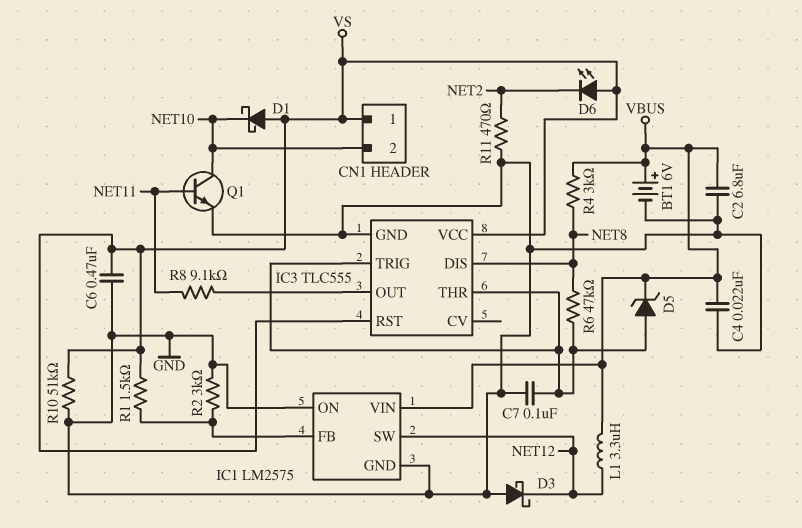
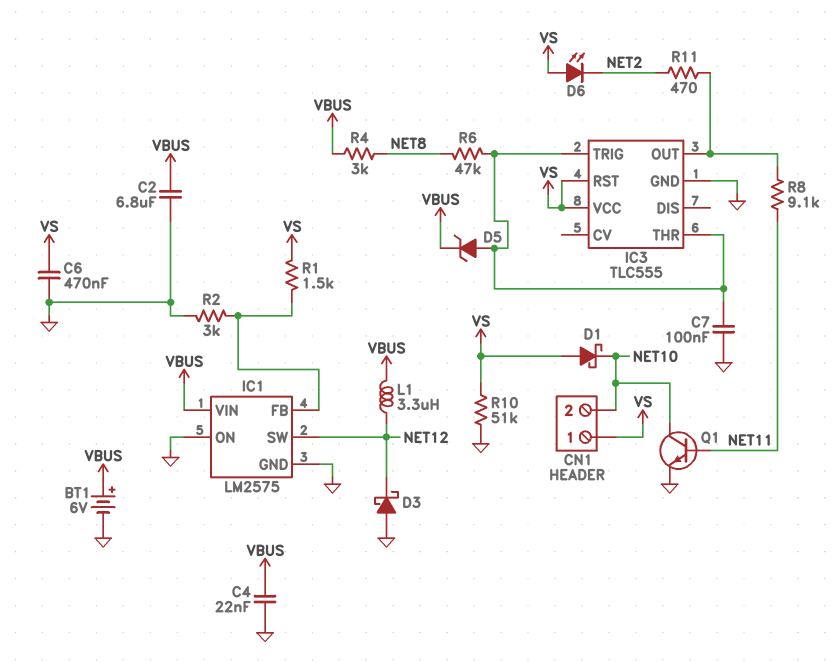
IC3 pin DIS: NET8 -> none
R11: 470 (GND, NET2) -> 470 (IC3/OUT, NET2)

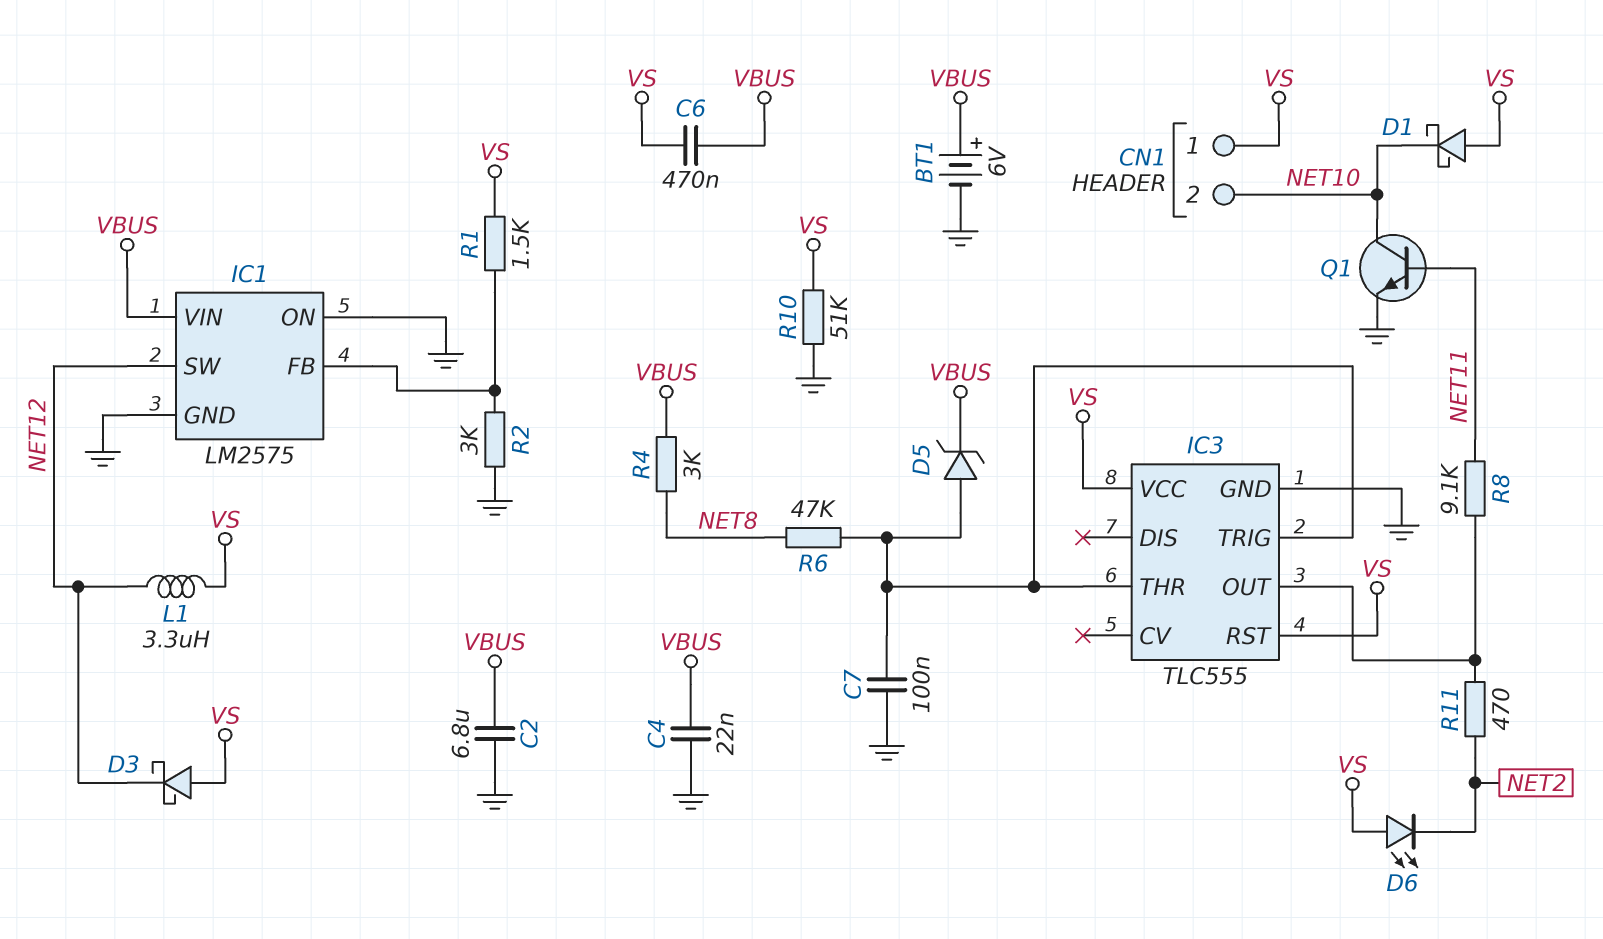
C6: 470nF (GND, VS) -> 470nF (VBUS, VS)
D3: schottky (A GND, K NET12) -> schottky (A VS, K NET12)
L1: 3.3uH (NET12, VBUS) -> 3.3uH (NET12, VS)

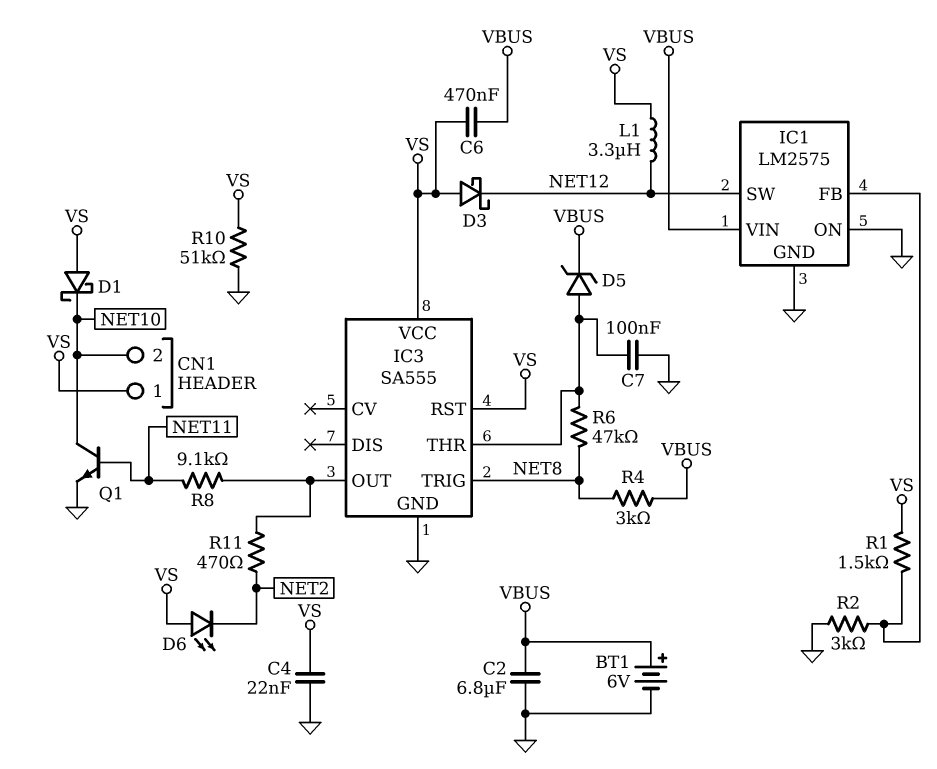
C4: 22nF (GND, VBUS) -> 22nF (GND, VS)
IC3: TLC555 -> SA555
IC3 pin TRIG: IC3/THR -> NET8

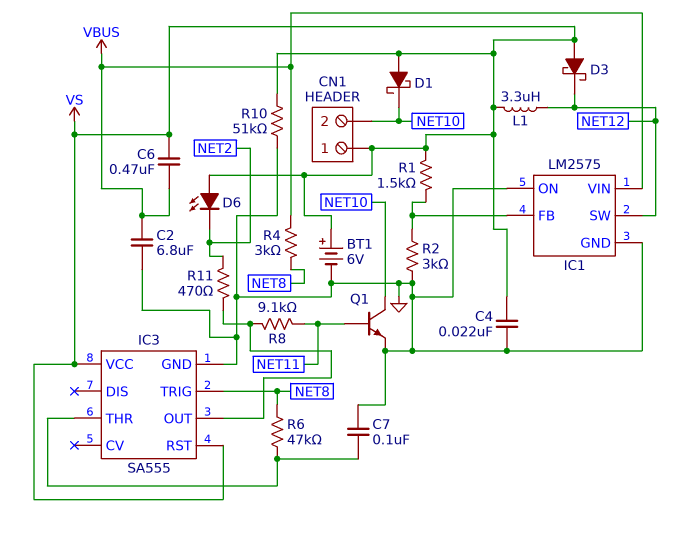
BT1: 6V (plus VBUS, minus GND) -> 6V (plus VS, minus GND)
D5: zener (A IC3/THR, K VBUS) -> none

